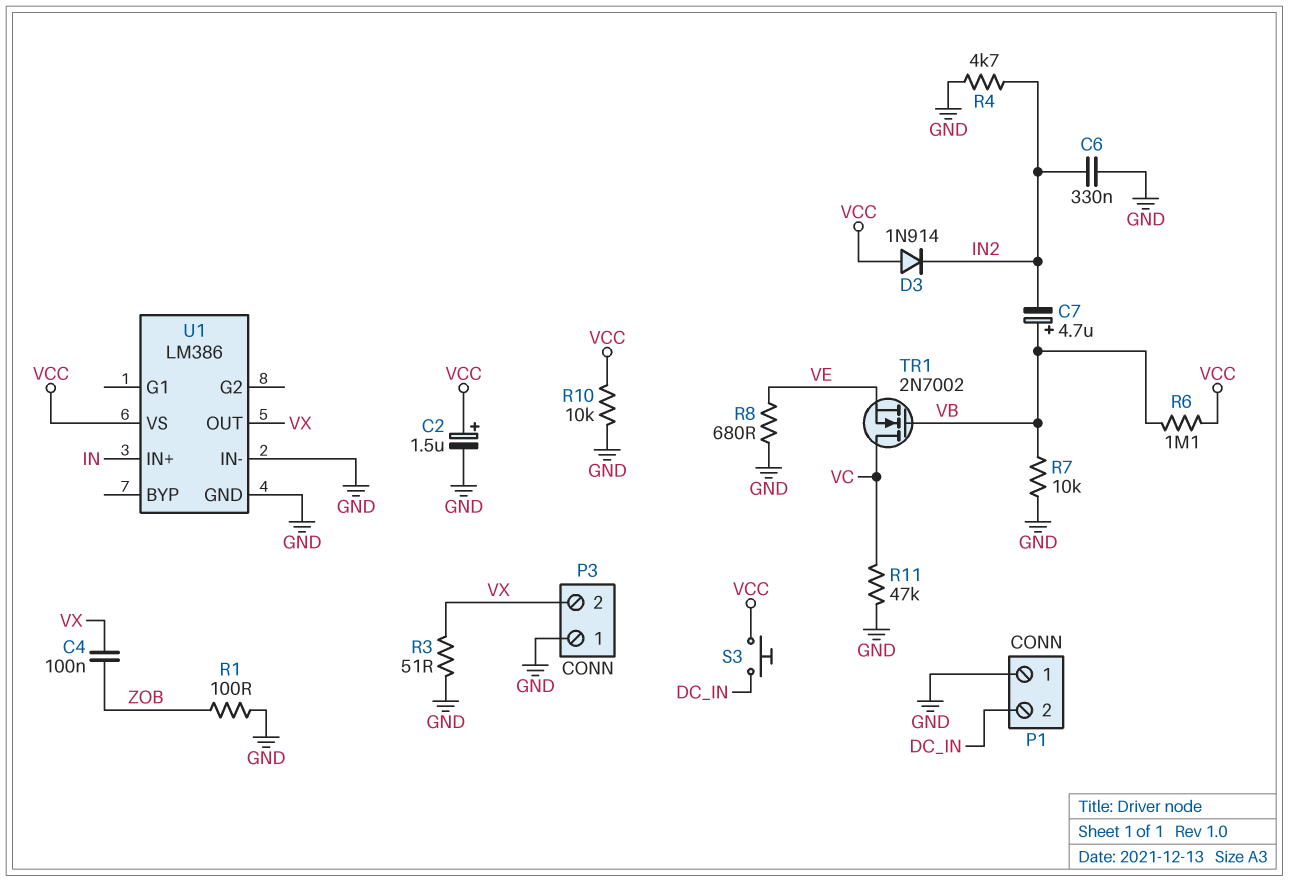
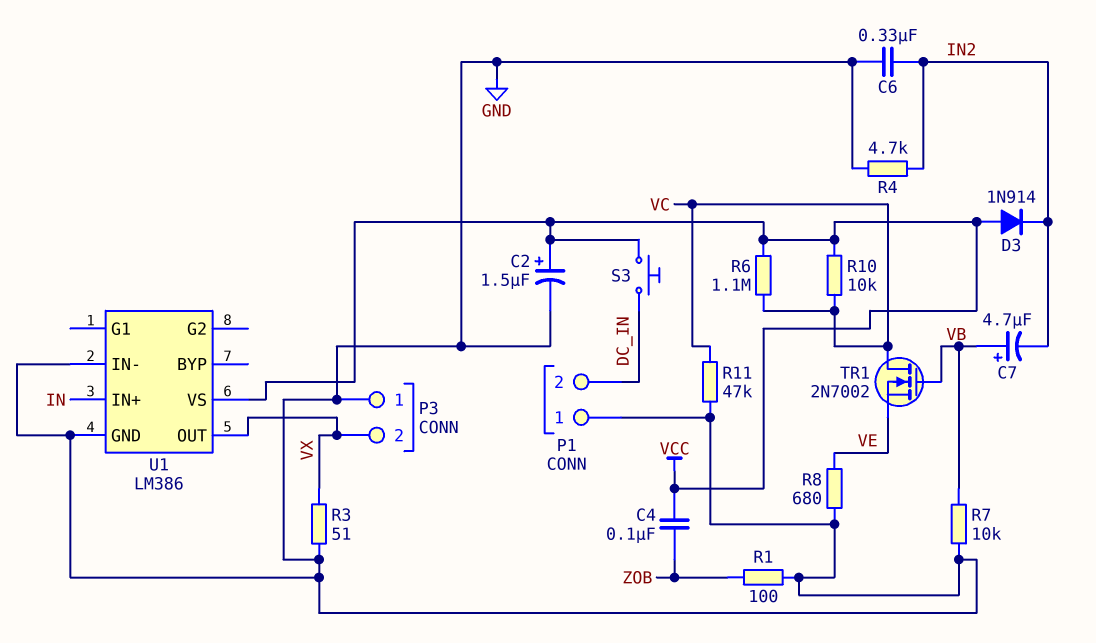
C4: 100nF (VX, ZOB) -> 100nF (VCC, ZOB)
R6: 1.1M (VB, VCC) -> 1.1M (VC, VCC)
R10: 10k (GND, VCC) -> 10k (VC, VCC)

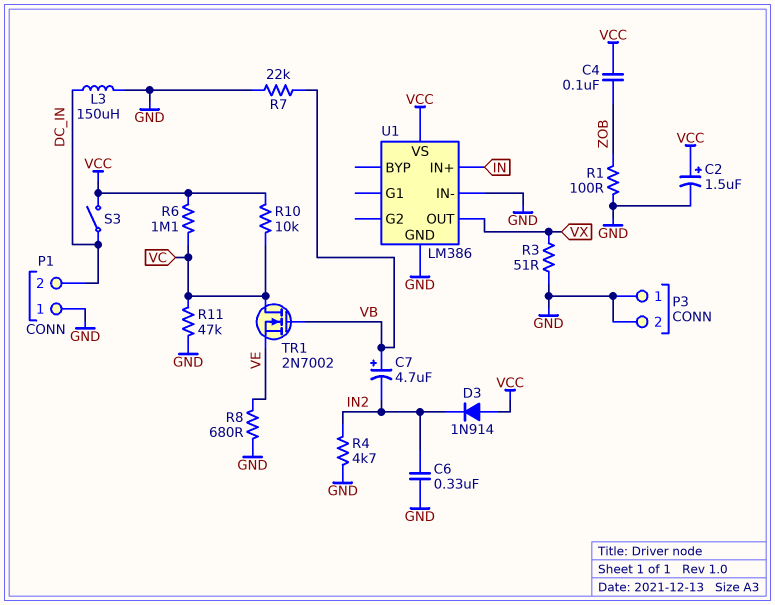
L3: none -> 150uH (DC_IN, GND)
P3 pin 2: VX -> GND
R7: 10k (GND, VB) -> 22k (GND, VB)
S3: button (DC_IN, VCC) -> switch (DC_IN, VCC)

